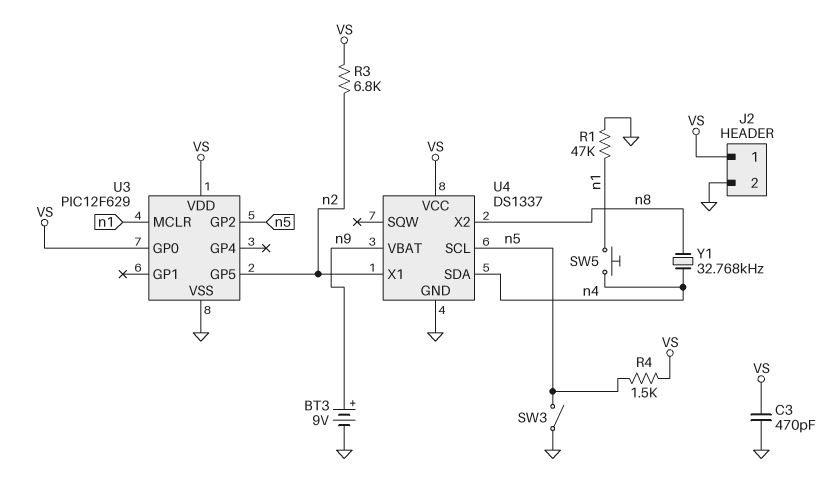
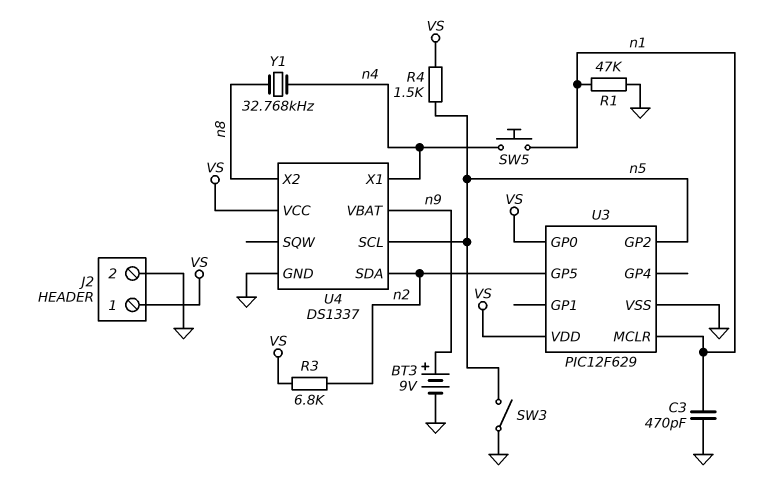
C3: 470pF (GND, VS) -> 470pF (GND, n1)
U4 pin SDA: n4 -> n2
U4 pin X1: n2 -> n4

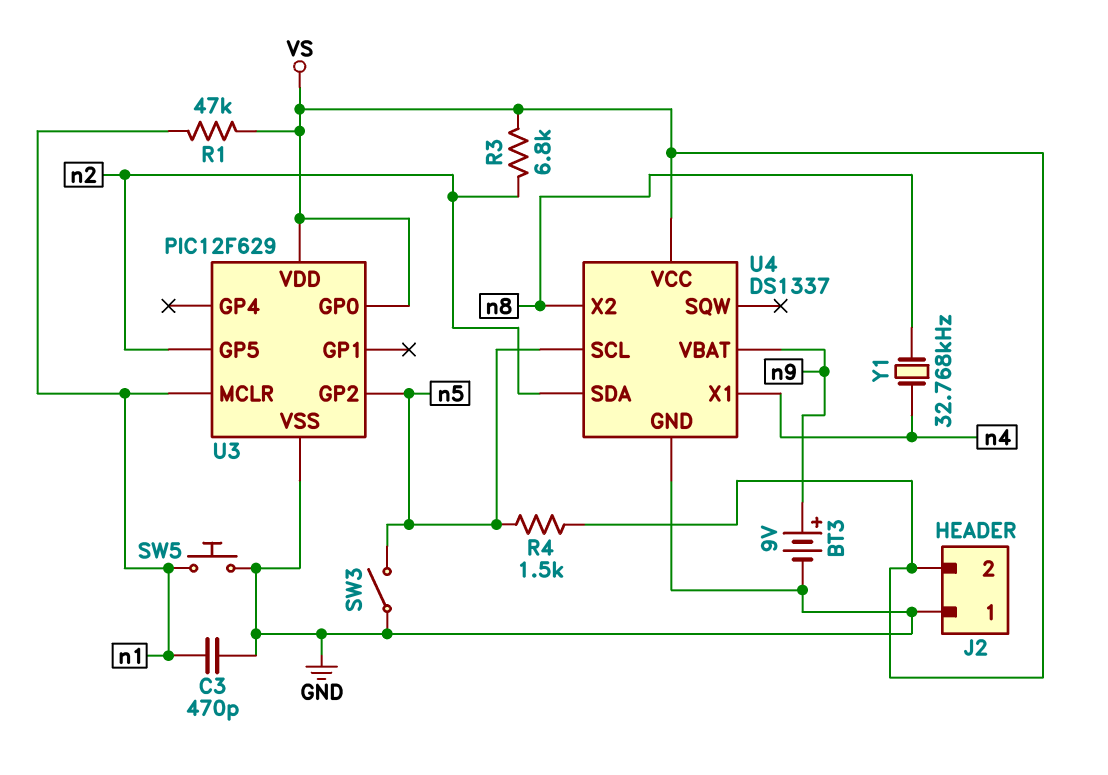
J2 pin 1: VS -> GND
J2 pin 2: GND -> VS
R1: 47k (GND, n1) -> 47k (VS, n1)
SW5: button (n1, n4) -> button (GND, n1)

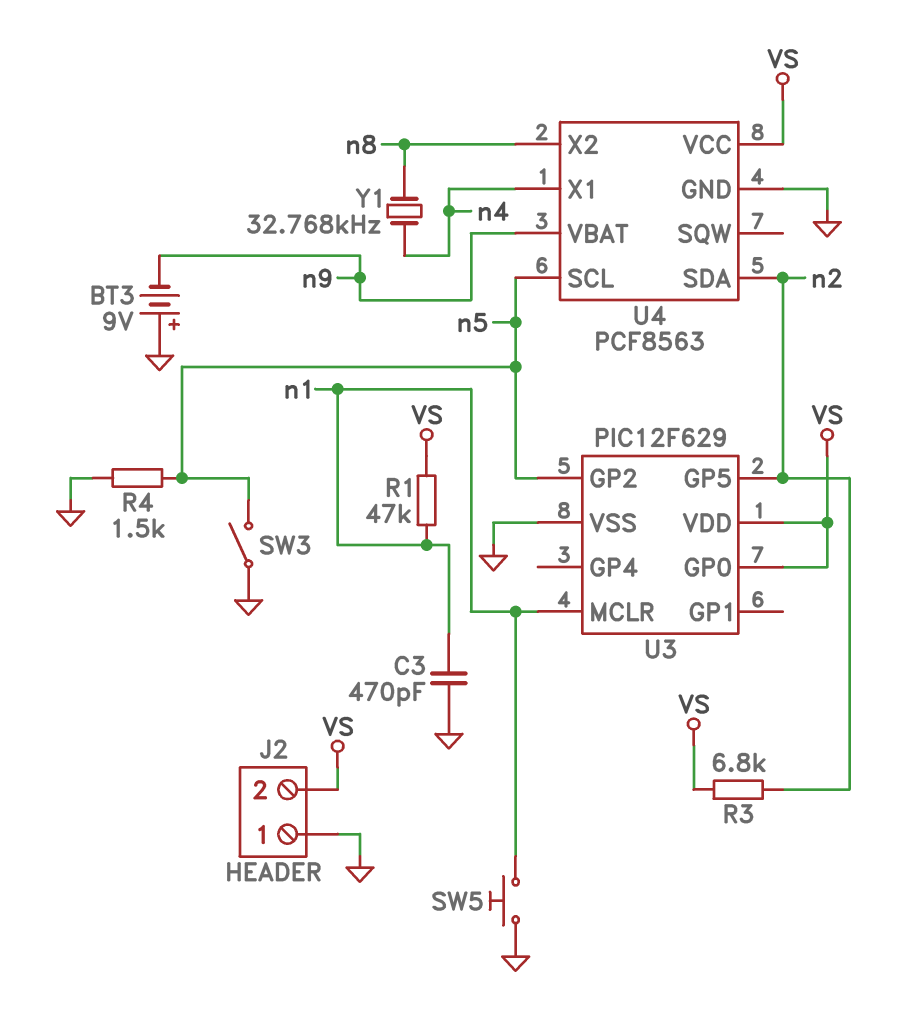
BT3: 9V (plus n9, minus GND) -> 9V (plus GND, minus n9)
R4: 1.5k (VS, n5) -> 1.5k (GND, n5)
U4: DS1337 -> PCF8563

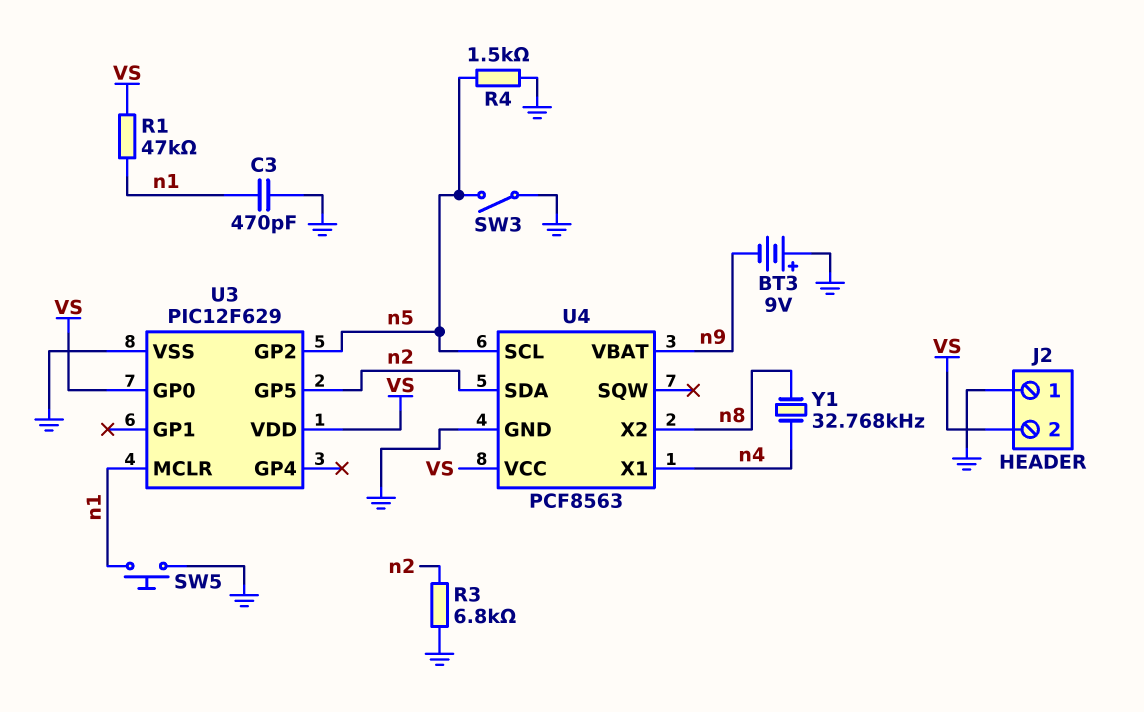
R3: 6.8k (VS, n2) -> 6.8k (GND, n2)

